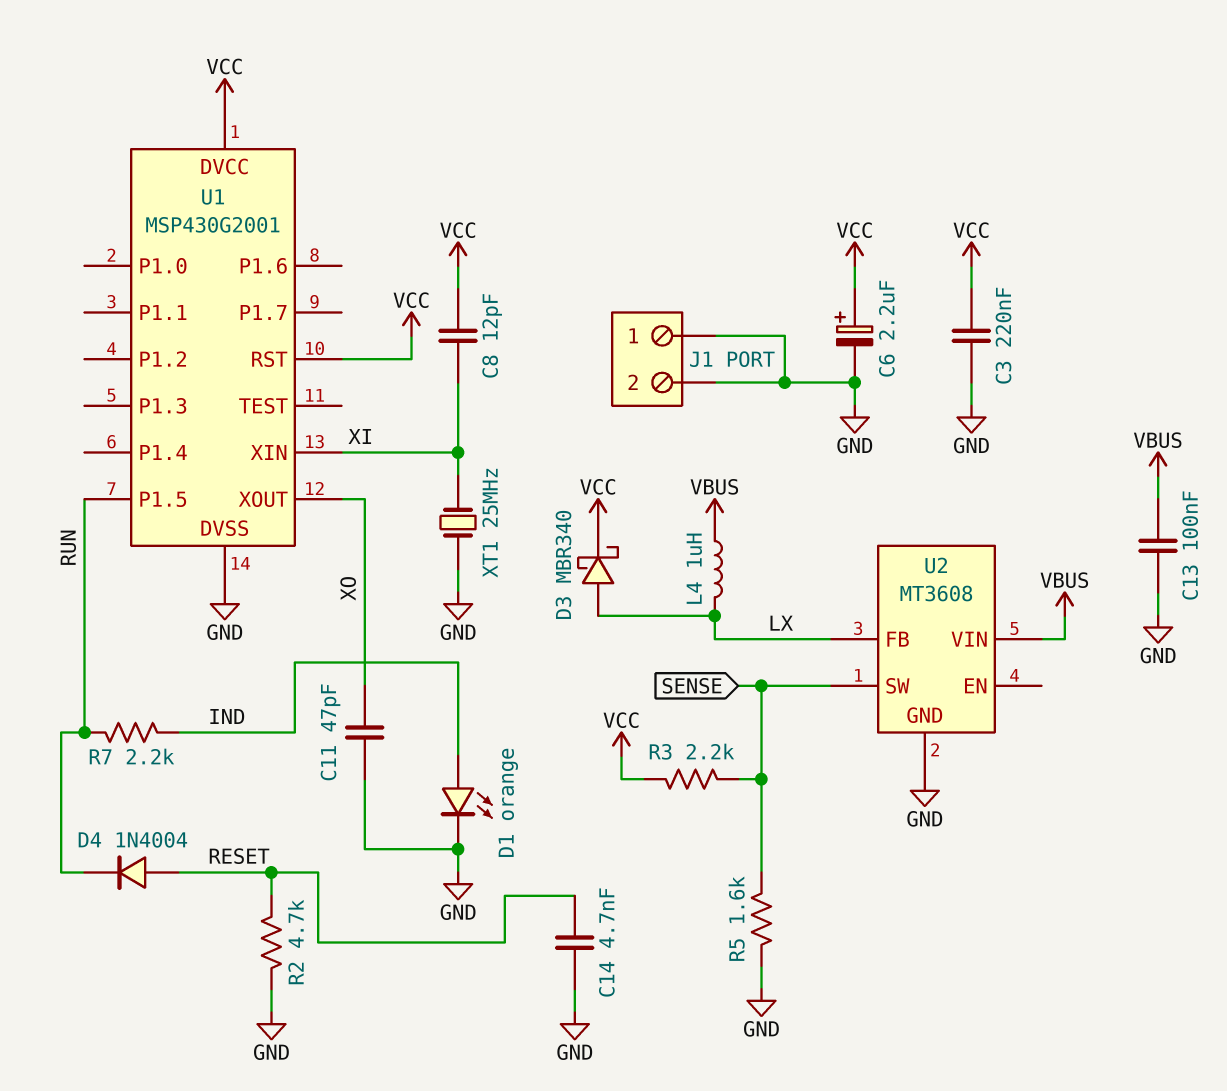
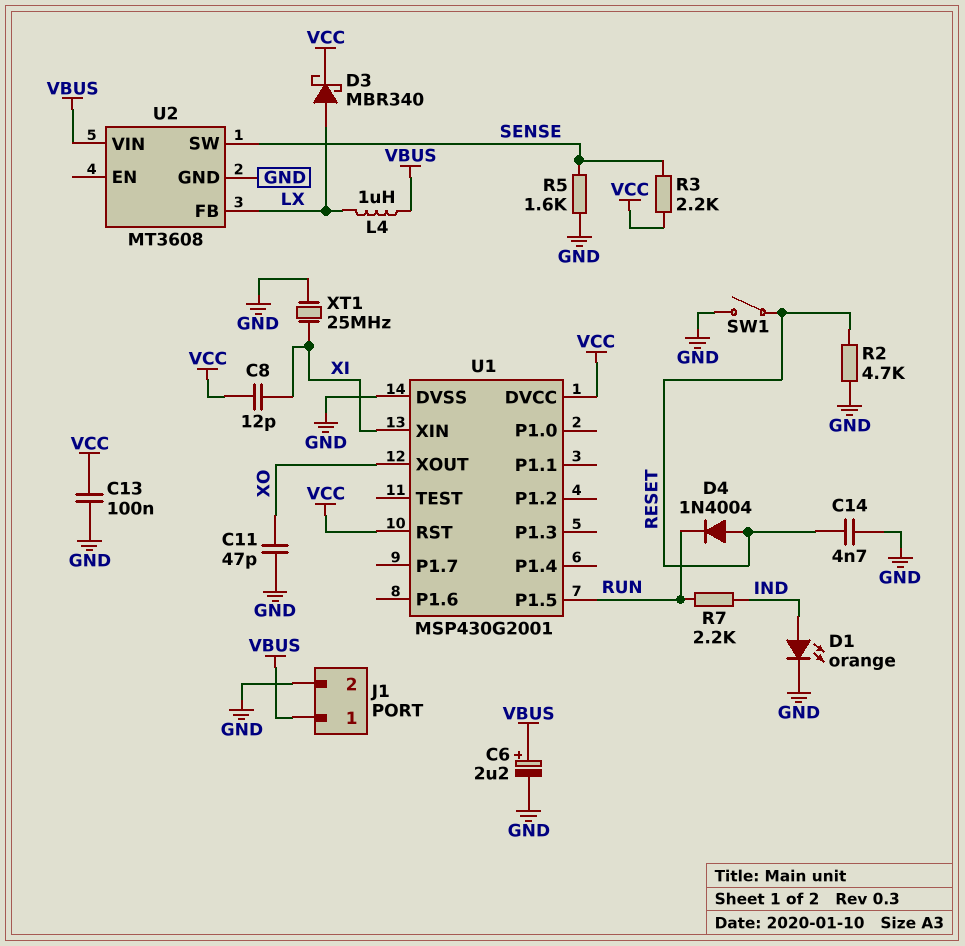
C3: 220nF (GND, VCC) -> none
C6: 2.2uF (plus VCC, minus GND) -> 2.2uF (plus VBUS, minus GND)
C13: 100nF (GND, VBUS) -> 100nF (GND, VCC)
J1 pin 1: GND -> VBUS
SW1: none -> switch (GND, RESET)

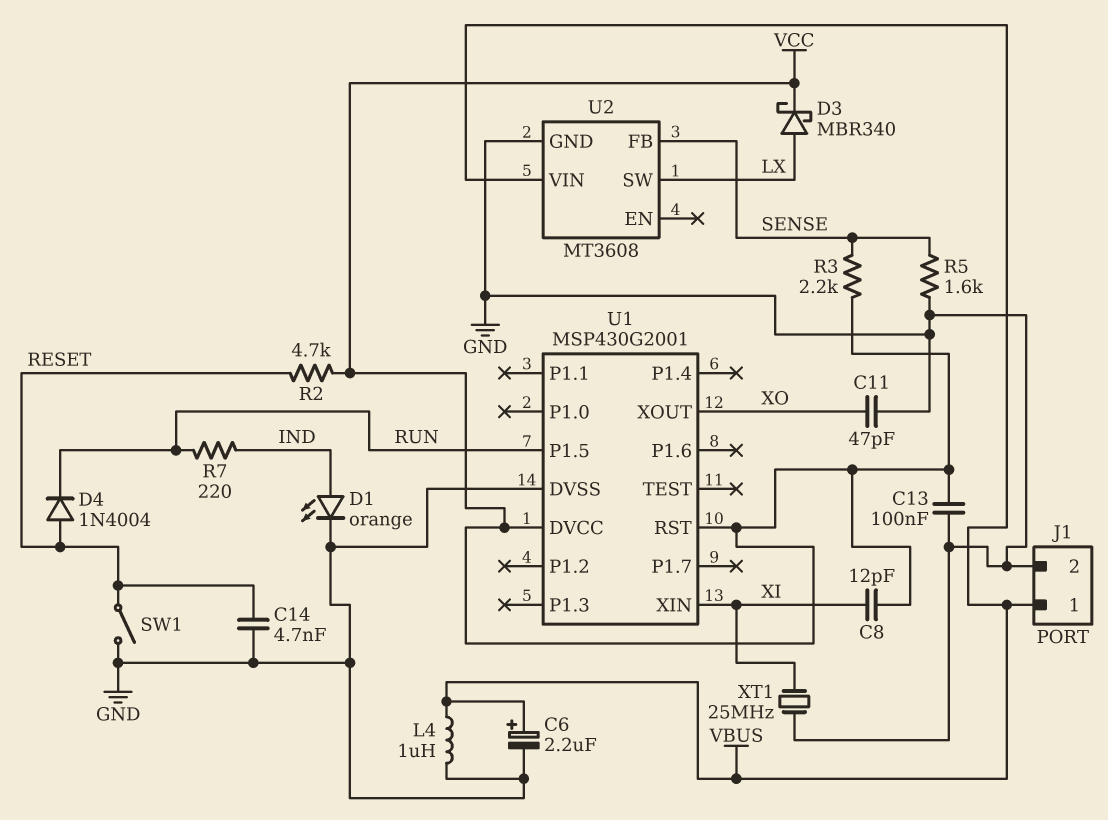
L4: 1uH (LX, VBUS) -> 1uH (GND, VBUS)
R2: 4.7k (GND, RESET) -> 4.7k (RESET, VCC)
R7: 2.2k (IND, RUN) -> 220 (IND, RUN)
U2 pin FB: LX -> SENSE
U2 pin SW: SENSE -> LX

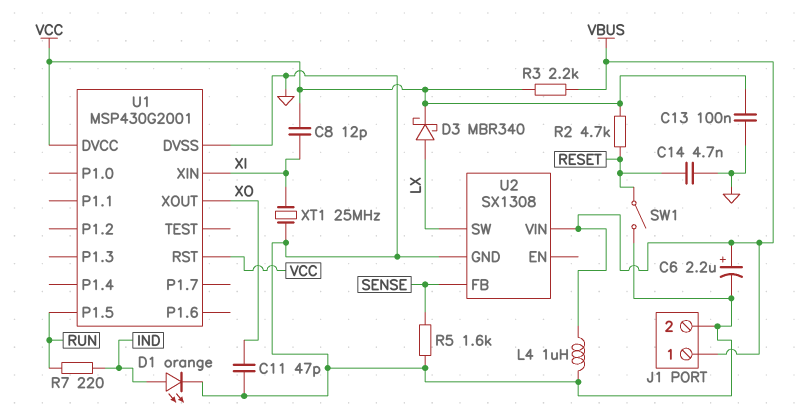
D4: diode 1N4004 (A RESET, K RUN) -> none
R3: 2.2k (SENSE, VCC) -> 2.2k (VBUS, VCC)
U2: MT3608 -> SX1308

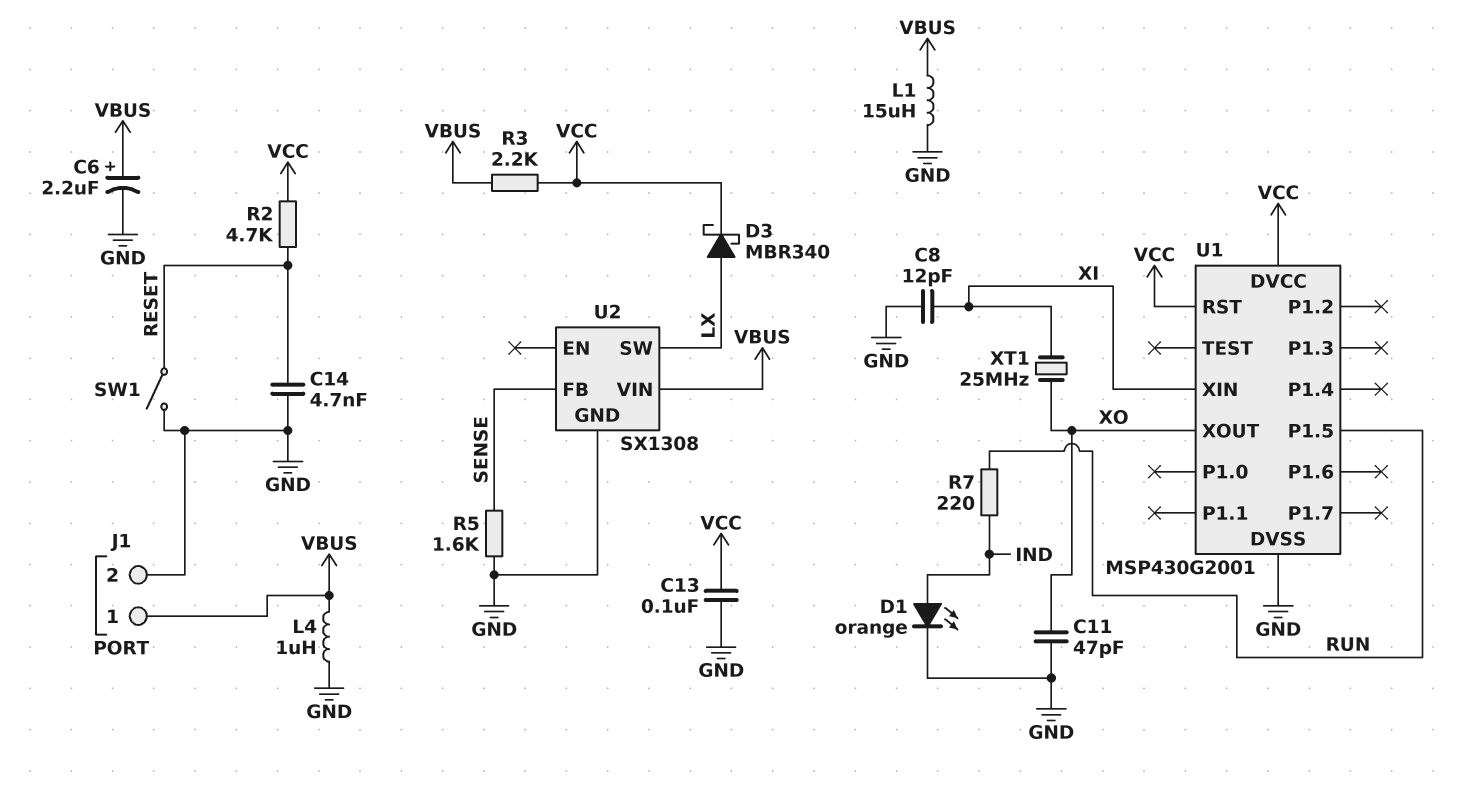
C8: 12pF (VCC, XI) -> 12pF (GND, XI)
L1: none -> 15uH (GND, VBUS)
XT1: 25MHz (GND, XI) -> 25MHz (XI, XO)

